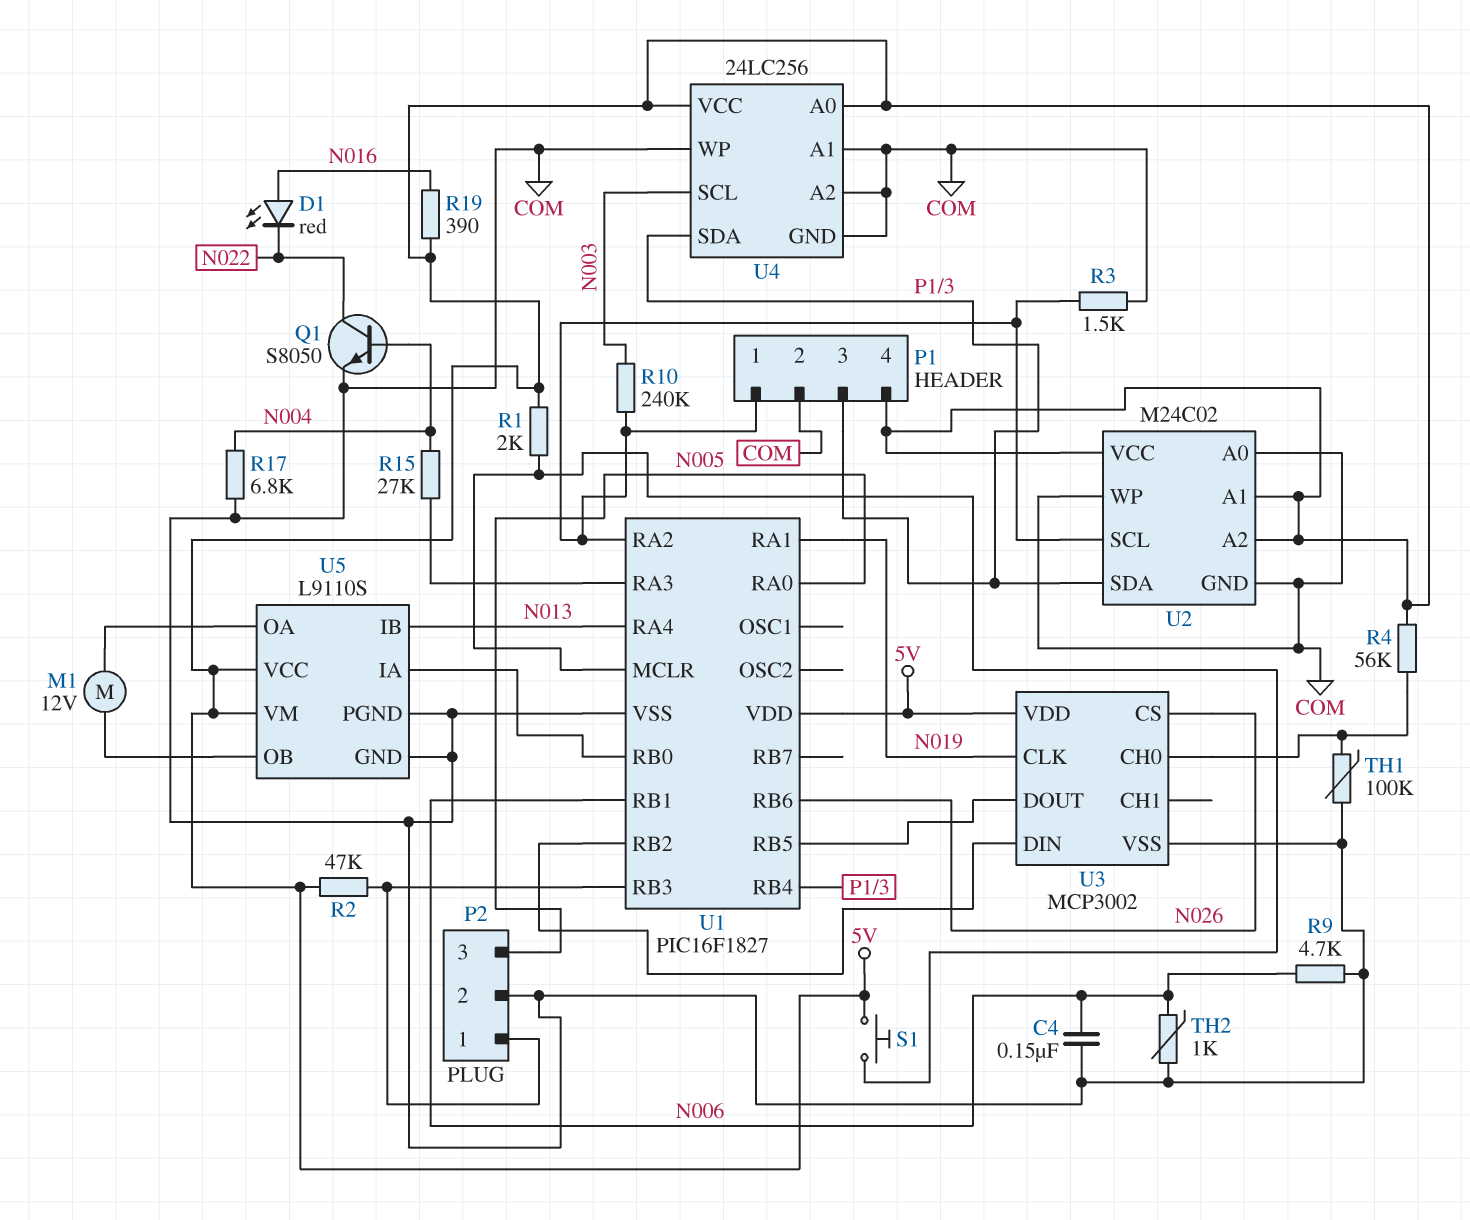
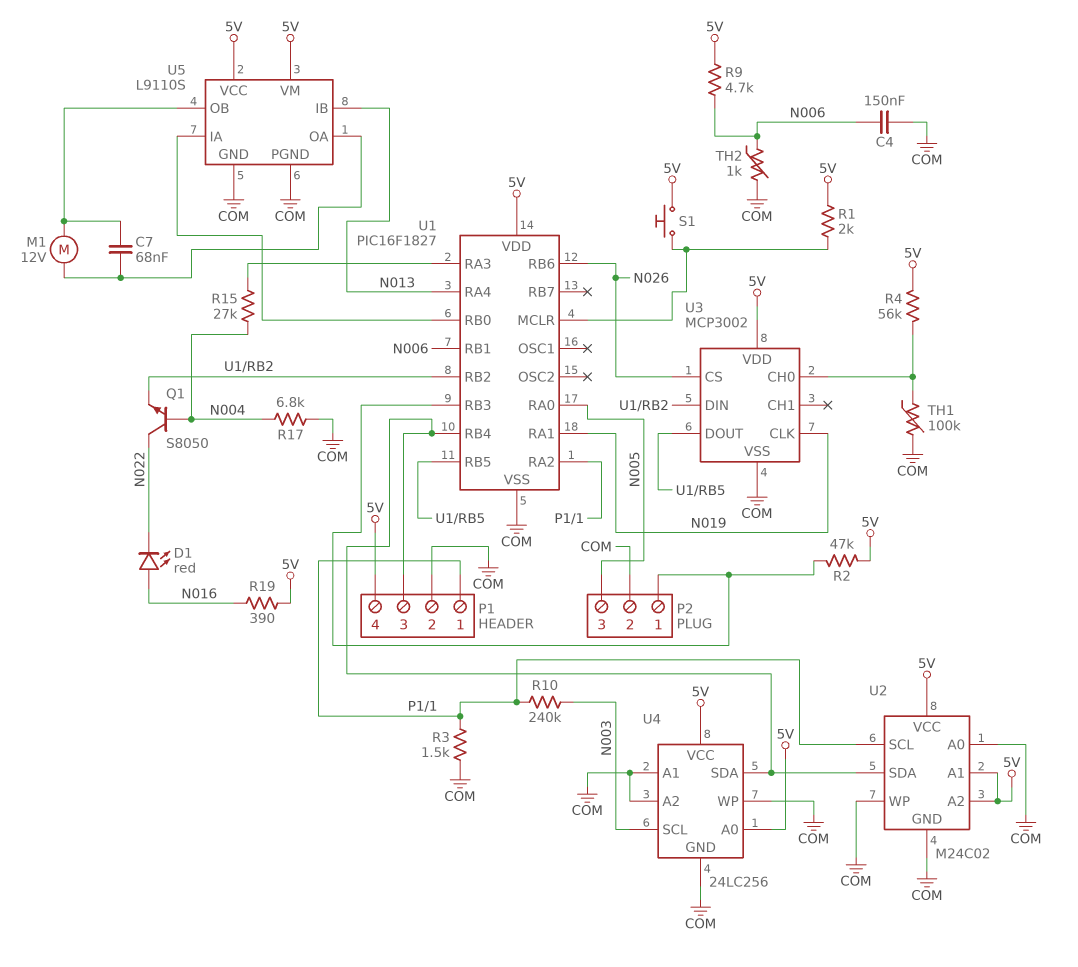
C7: none -> 68nF (U5/OA, U5/OB)
Q1: NPN S8050 (B N004, C N022, E COM) -> NPN S8050 (B N004, C N022, E U1/RB2)
R9: 4.7k (COM, N006) -> 4.7k (5V, N006)

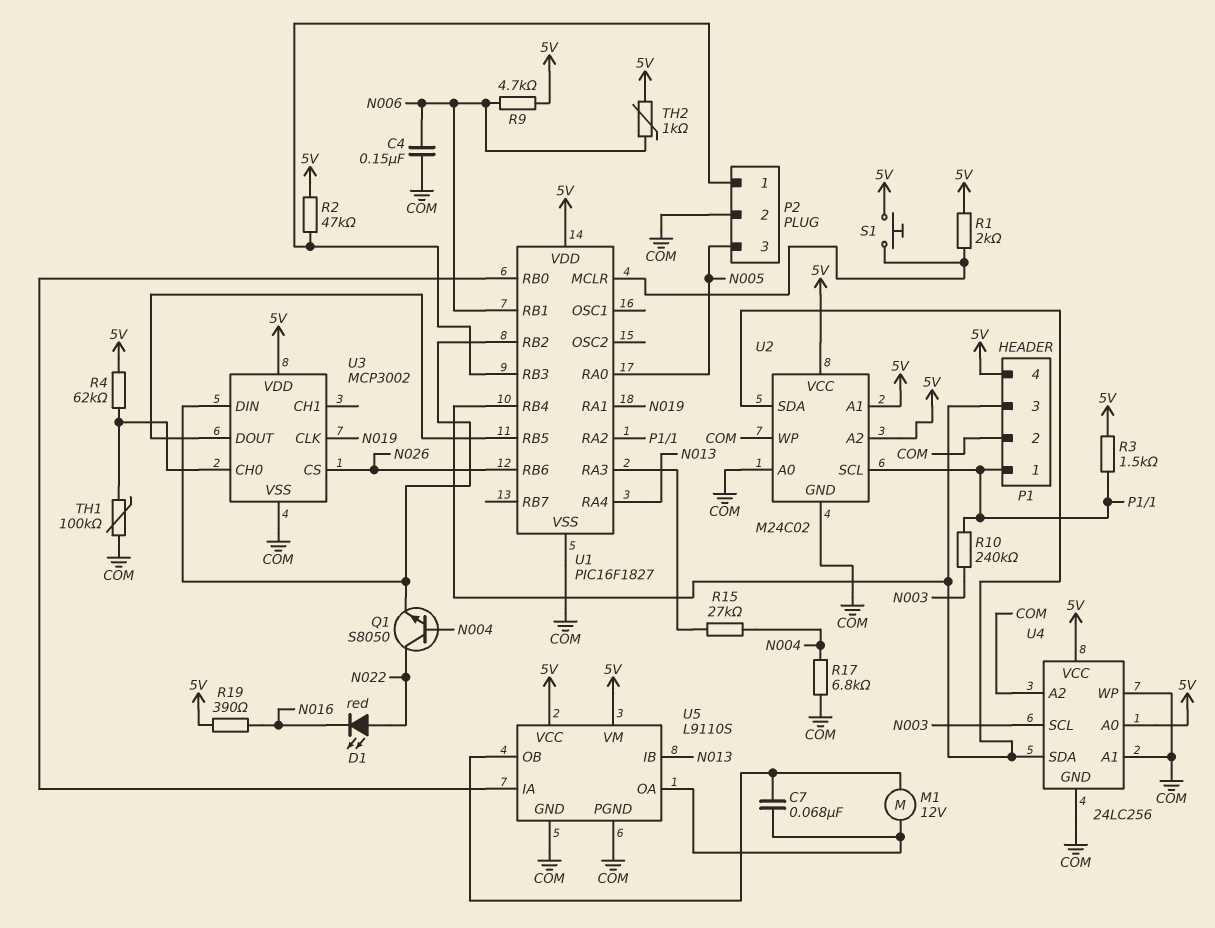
D1: LED red (A N016, K N022) -> LED red (A N022, K N016)
R3: 1.5k (COM, P1/1) -> 1.5k (5V, P1/1)
R4: 56k (5V, U3/CH0) -> 62k (5V, U3/CH0)
TH2: 1k (COM, N006) -> 1k (5V, N006)

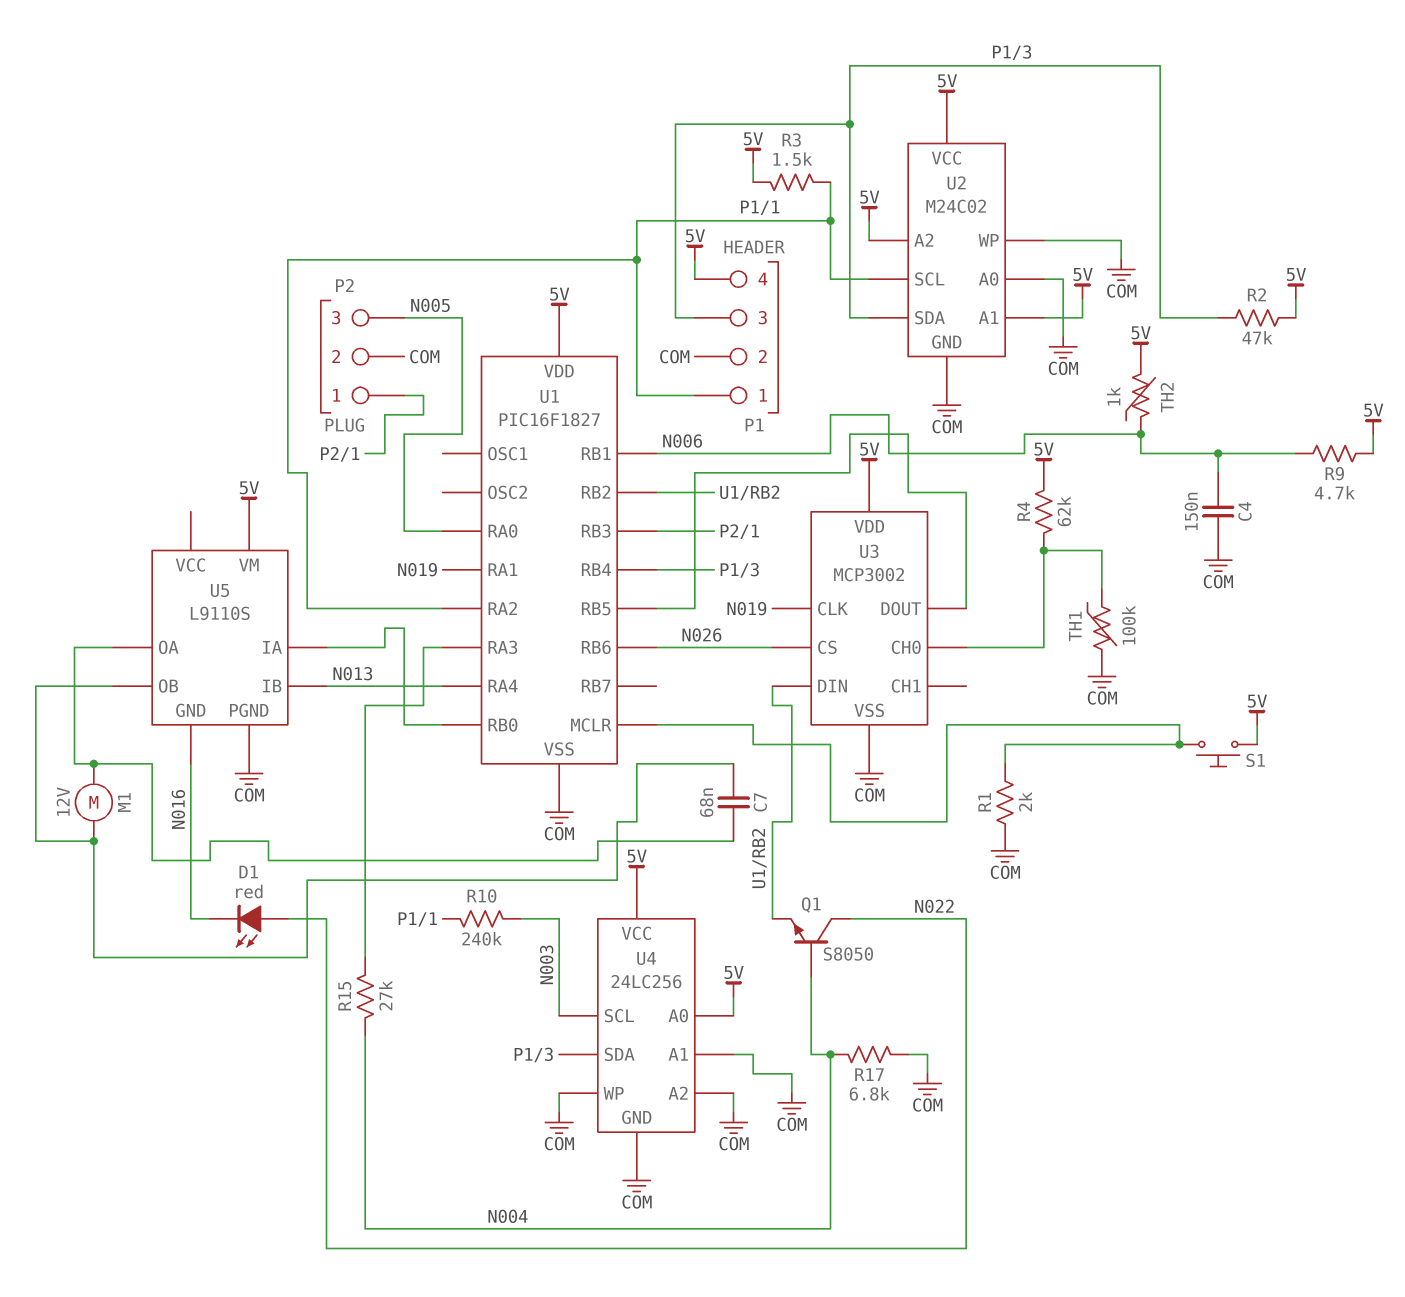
R1: 2k (5V, U1/MCLR) -> 2k (COM, U1/MCLR)
R2: 47k (5V, P2/1) -> 47k (5V, P1/3)
R19: 390 (5V, N016) -> none
U5 pin GND: COM -> N016
U5 pin VCC: 5V -> none

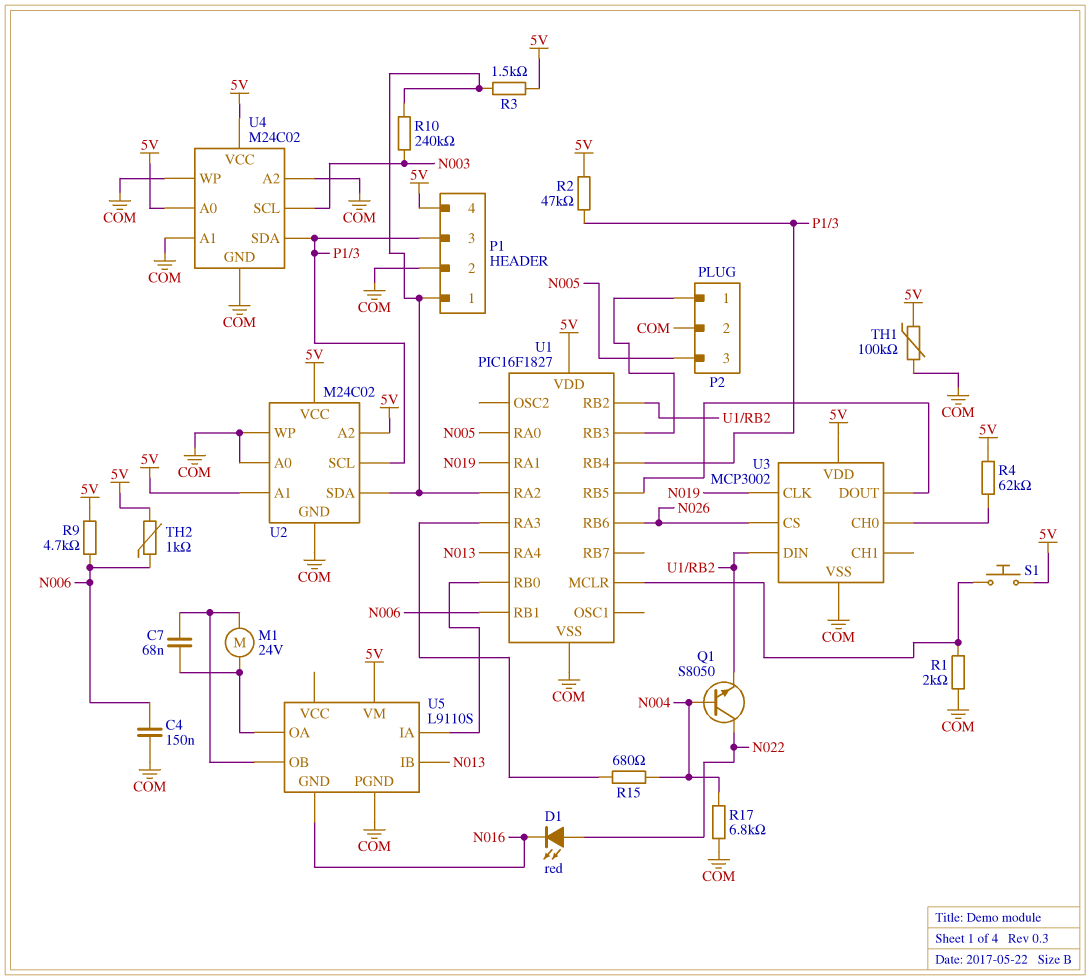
M1: motor 12V (U5/OA, U5/OB) -> motor 24V (U5/OA, U5/OB)
R15: 27k (N004, U1/RA3) -> 680 (N004, U1/RA3)
TH1: 100k (COM, U3/CH0) -> 100k (5V, COM)
U2 pin SCL: P1/1 -> P1/3
U2 pin SDA: P1/3 -> P1/1
U4: 24LC256 -> M24C02

